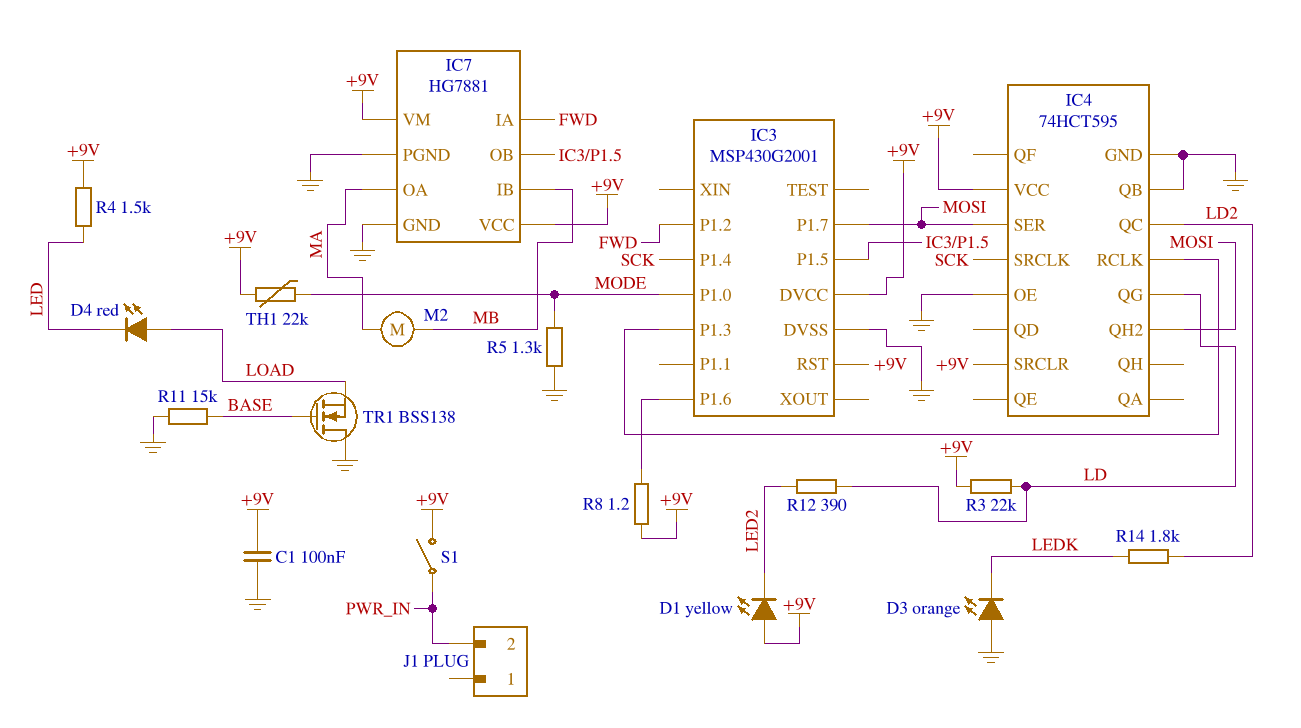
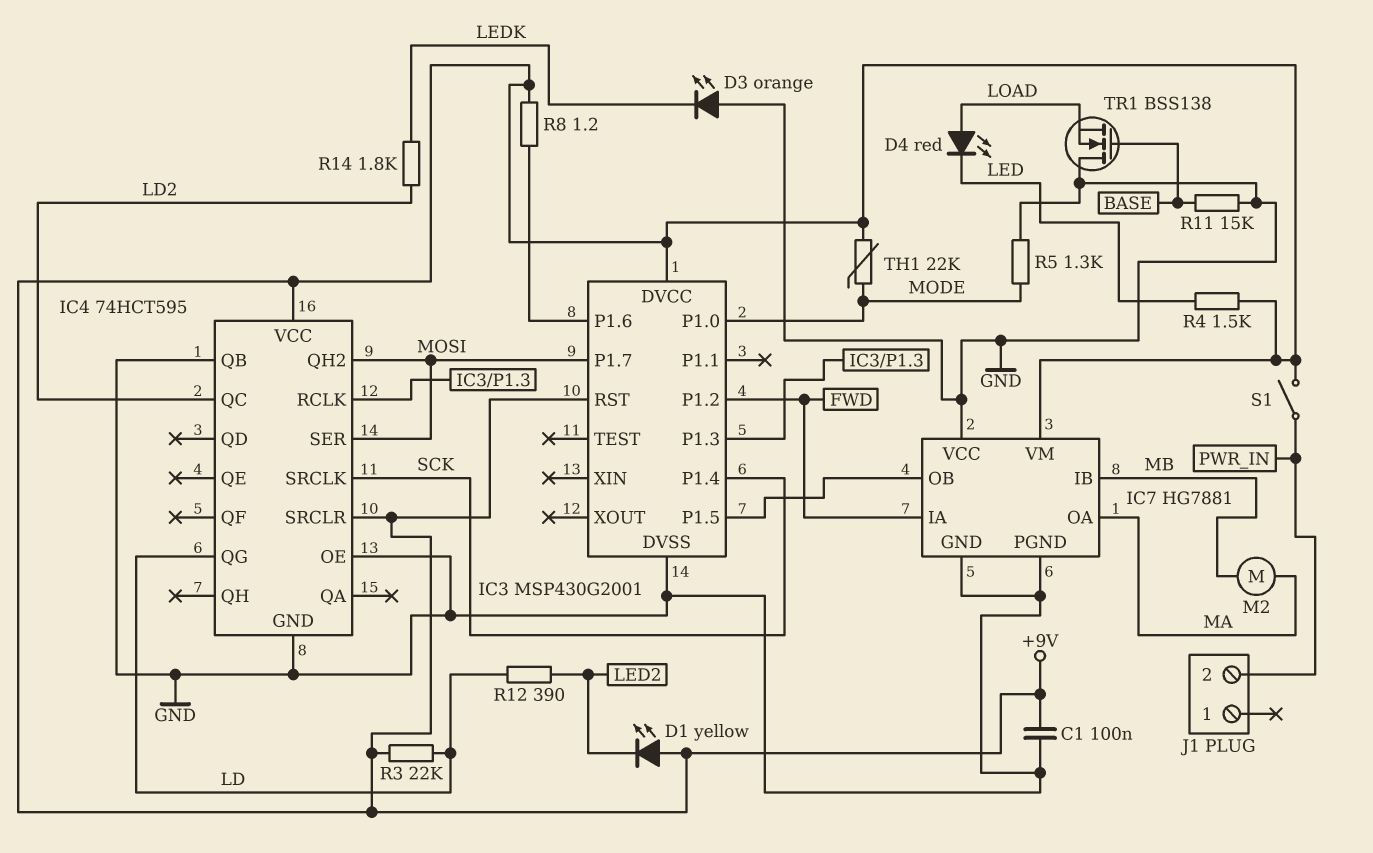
IC7 pin VCC: +9V -> GND

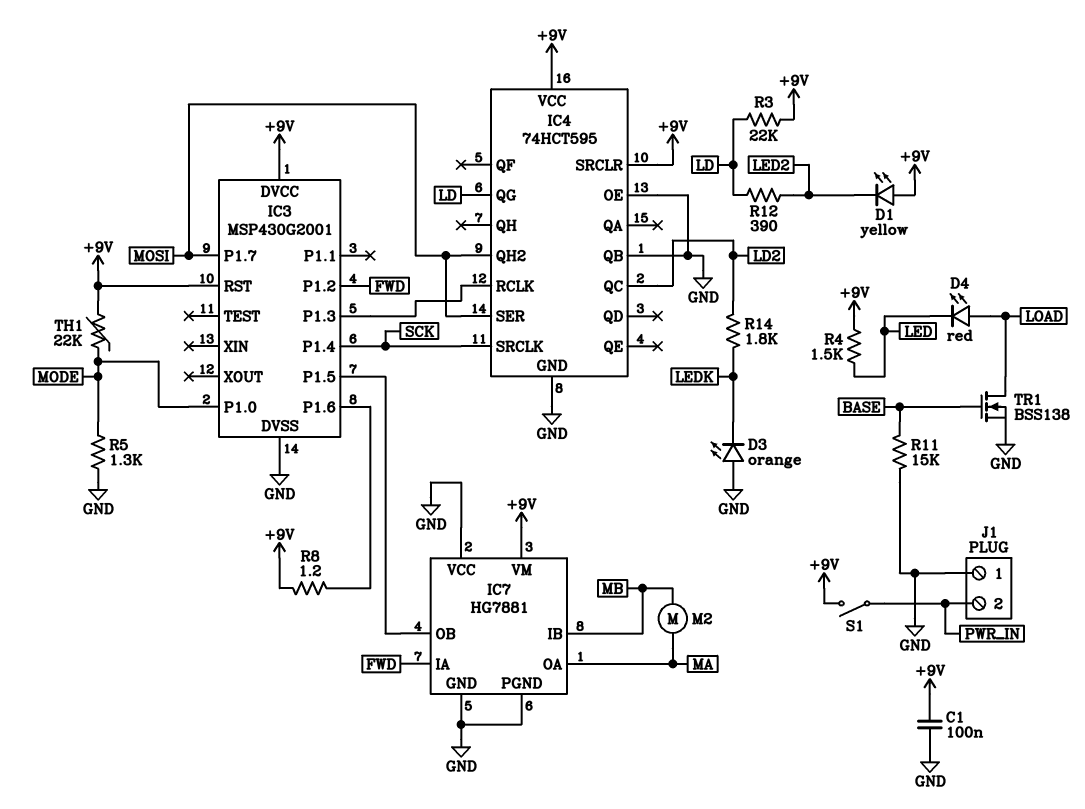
J1 pin 1: none -> GND
TR1: NMOS BSS138 (G BASE, D GND, S LOAD) -> NMOS BSS138 (G BASE, D LOAD, S GND)

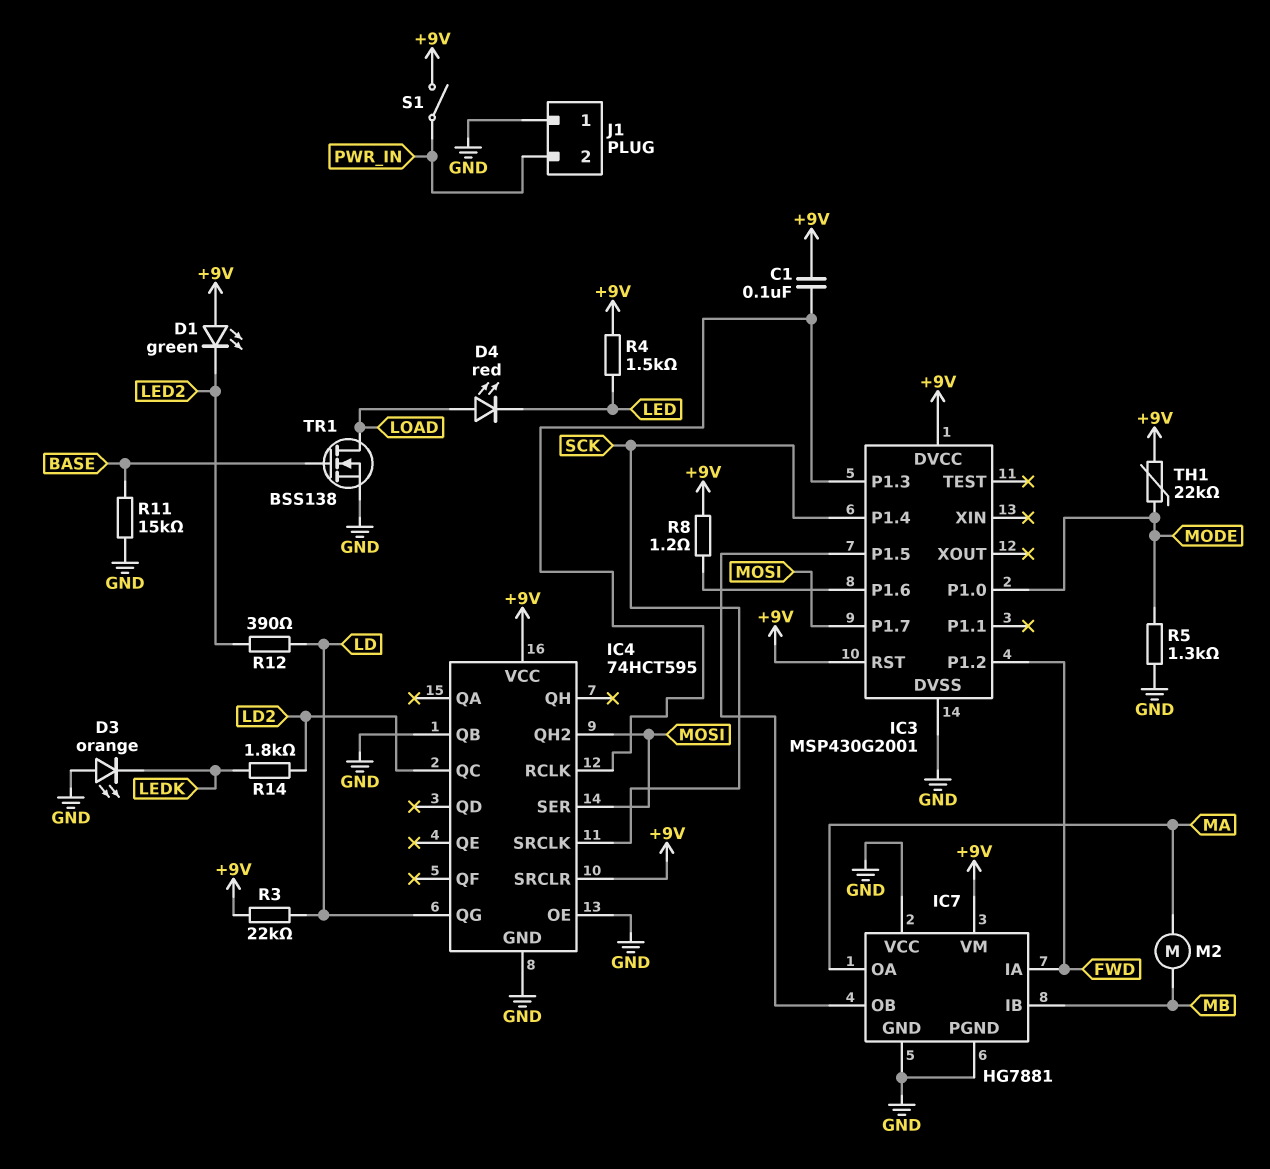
C1: 100nF (+9V, GND) -> 100nF (+9V, IC3/P1.3)
D1: LED yellow (A +9V, K LED2) -> LED green (A +9V, K LED2)

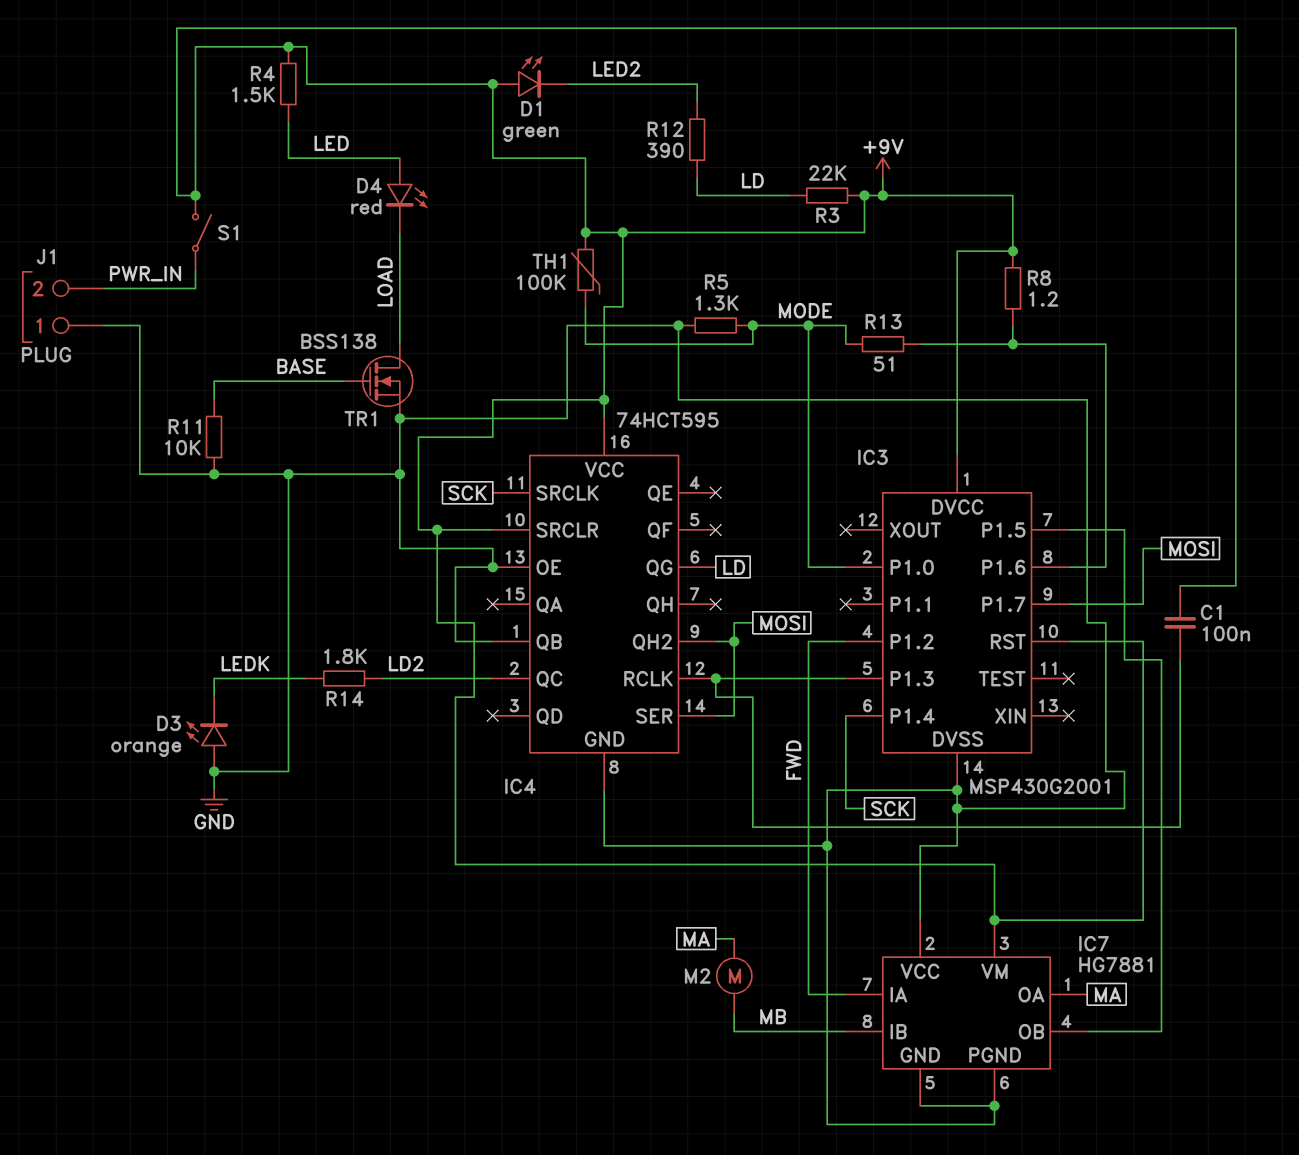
D4: LED red (A LOAD, K LED) -> LED red (A LED, K LOAD)
R11: 15k (BASE, GND) -> 10k (BASE, GND)
R13: none -> 51 (IC3/P1.6, MODE)
TH1: 22k (+9V, MODE) -> 100k (+9V, MODE)

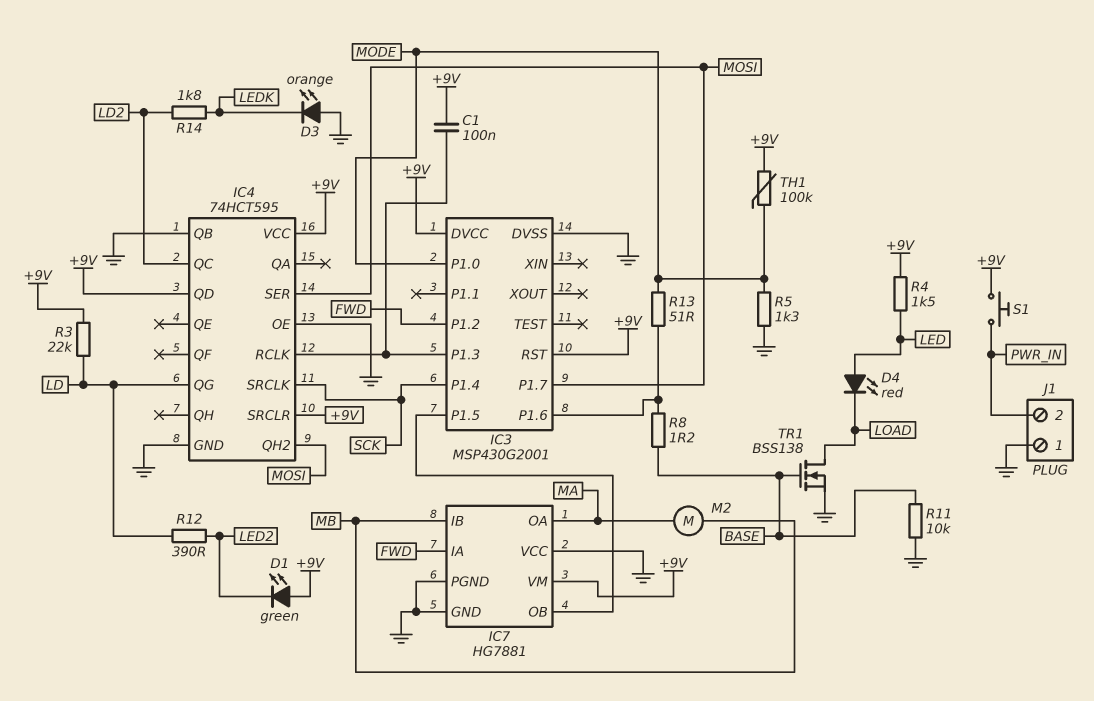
IC4 pin QD: none -> +9V
R8: 1.2 (+9V, IC3/P1.6) -> 1.2 (BASE, IC3/P1.6)
S1: switch (+9V, PWR_IN) -> button (+9V, PWR_IN)

